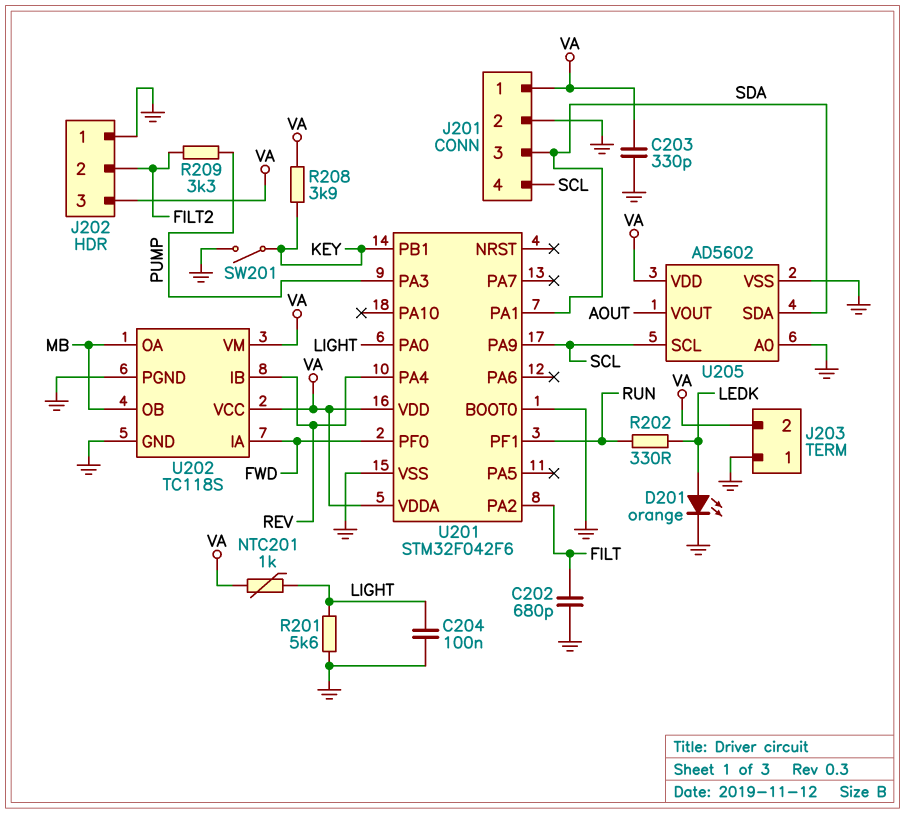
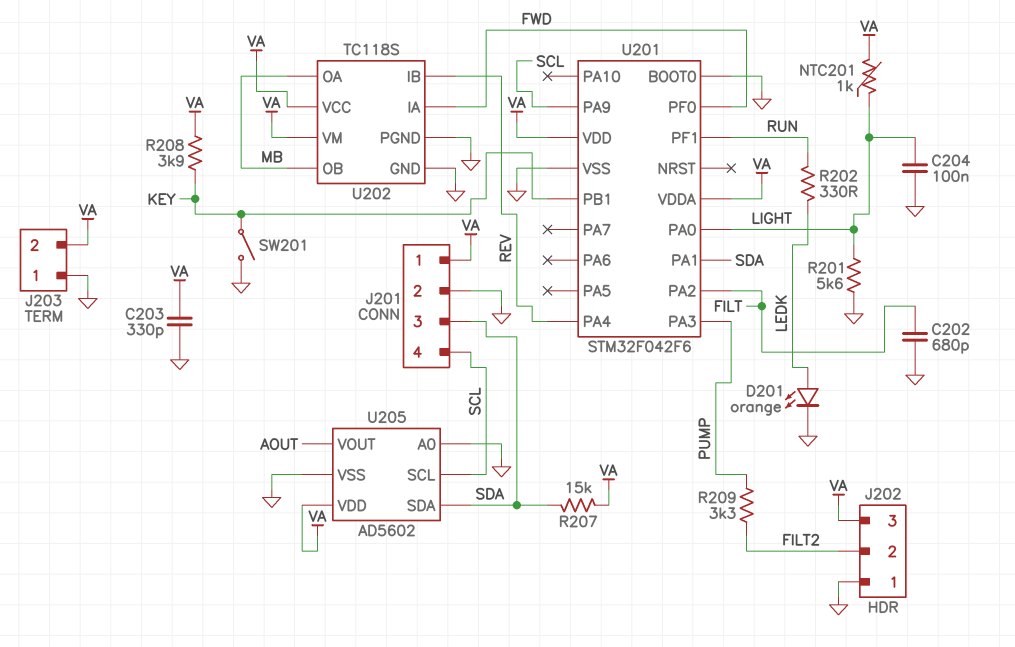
R207: none -> 15k (SDA, VA)

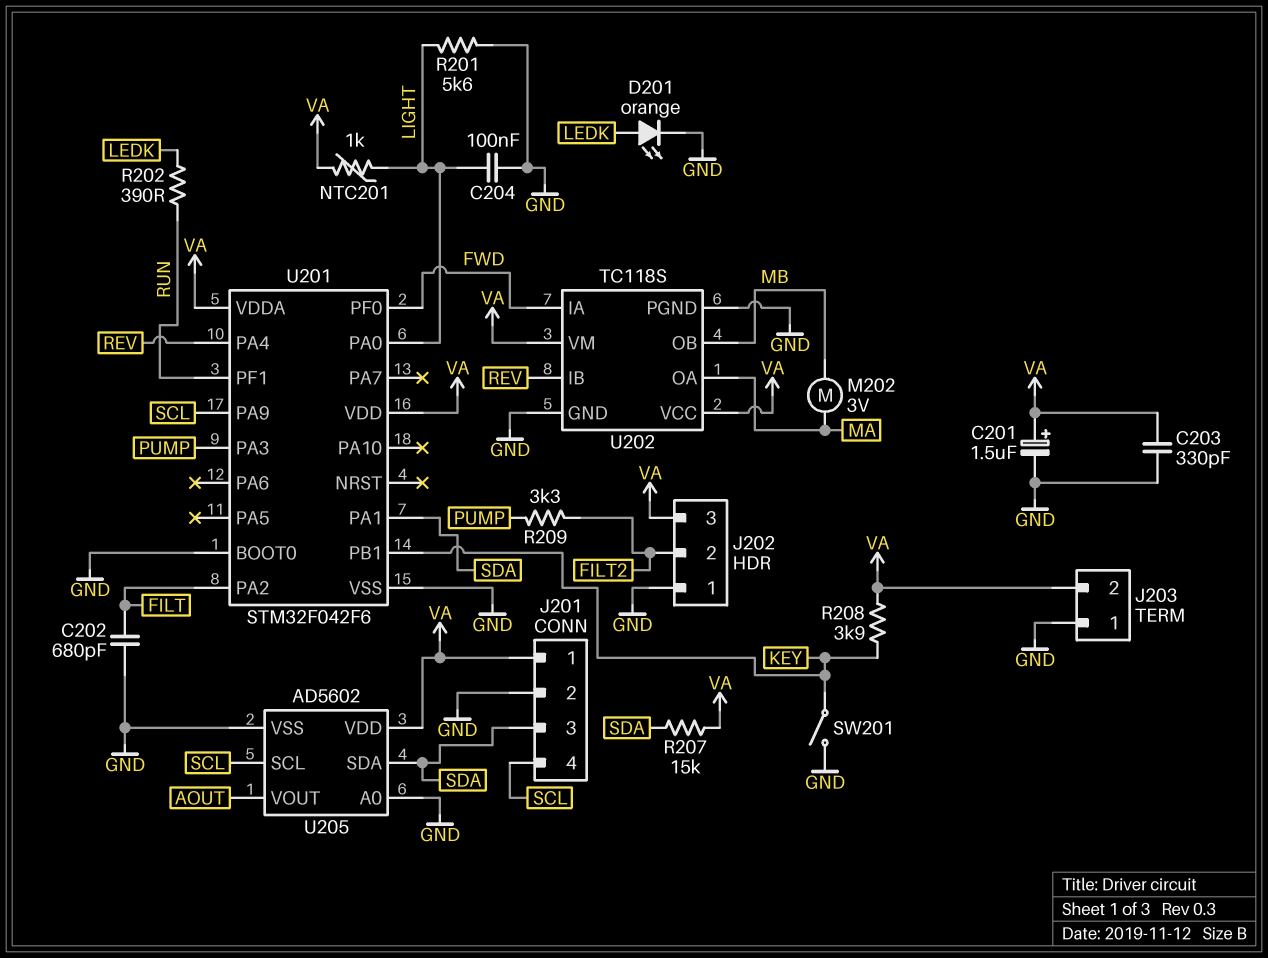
C201: none -> 1.5uF (plus VA, minus GND)
M202: none -> motor 3V (MA, MB)
R202: 330 (LEDK, RUN) -> 390 (LEDK, RUN)
U202 pin OA: MB -> MA

